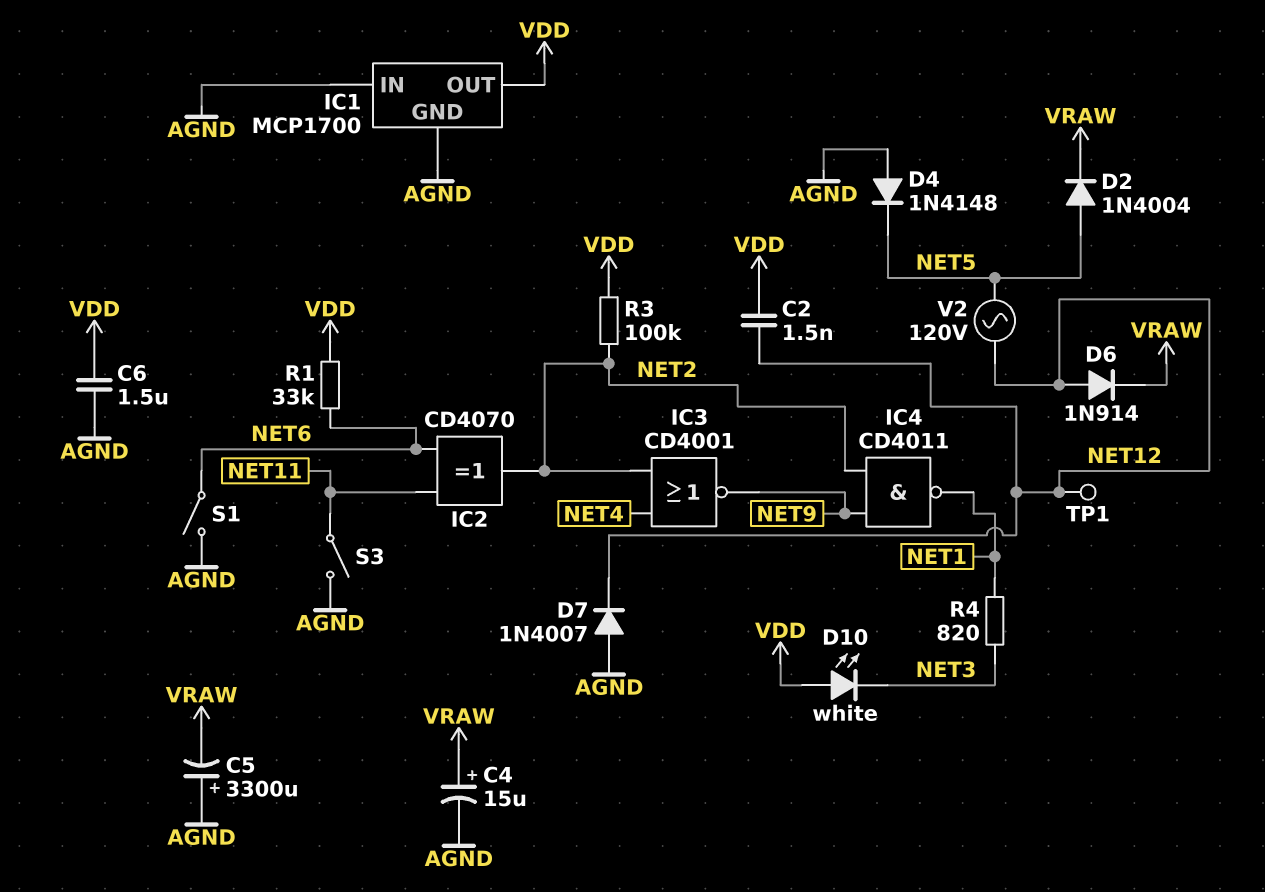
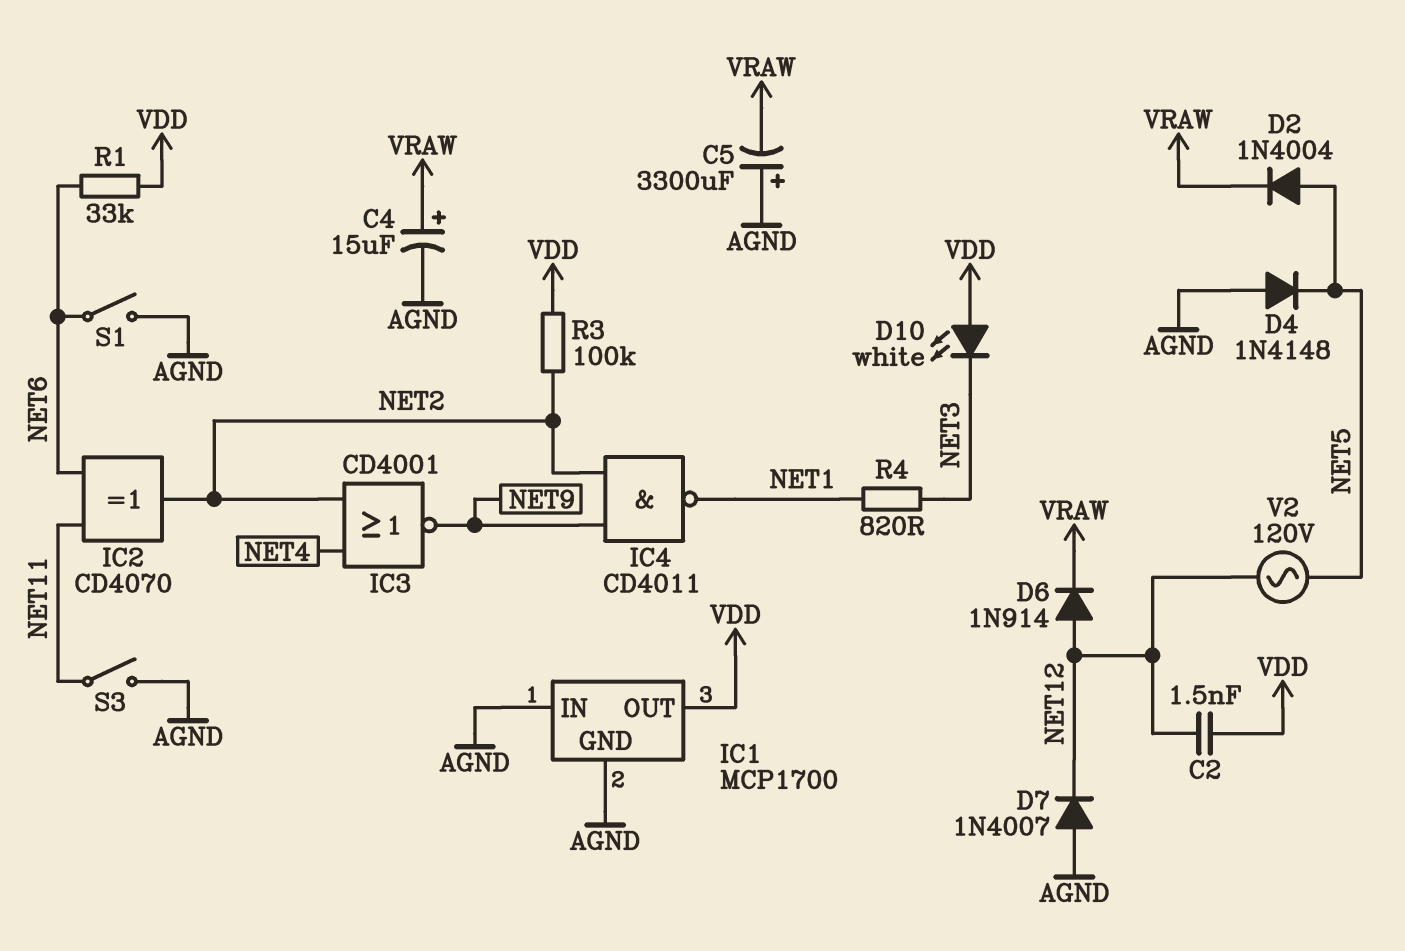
C6: 1.5uF (AGND, VDD) -> none
TP1: test point (NET12) -> none

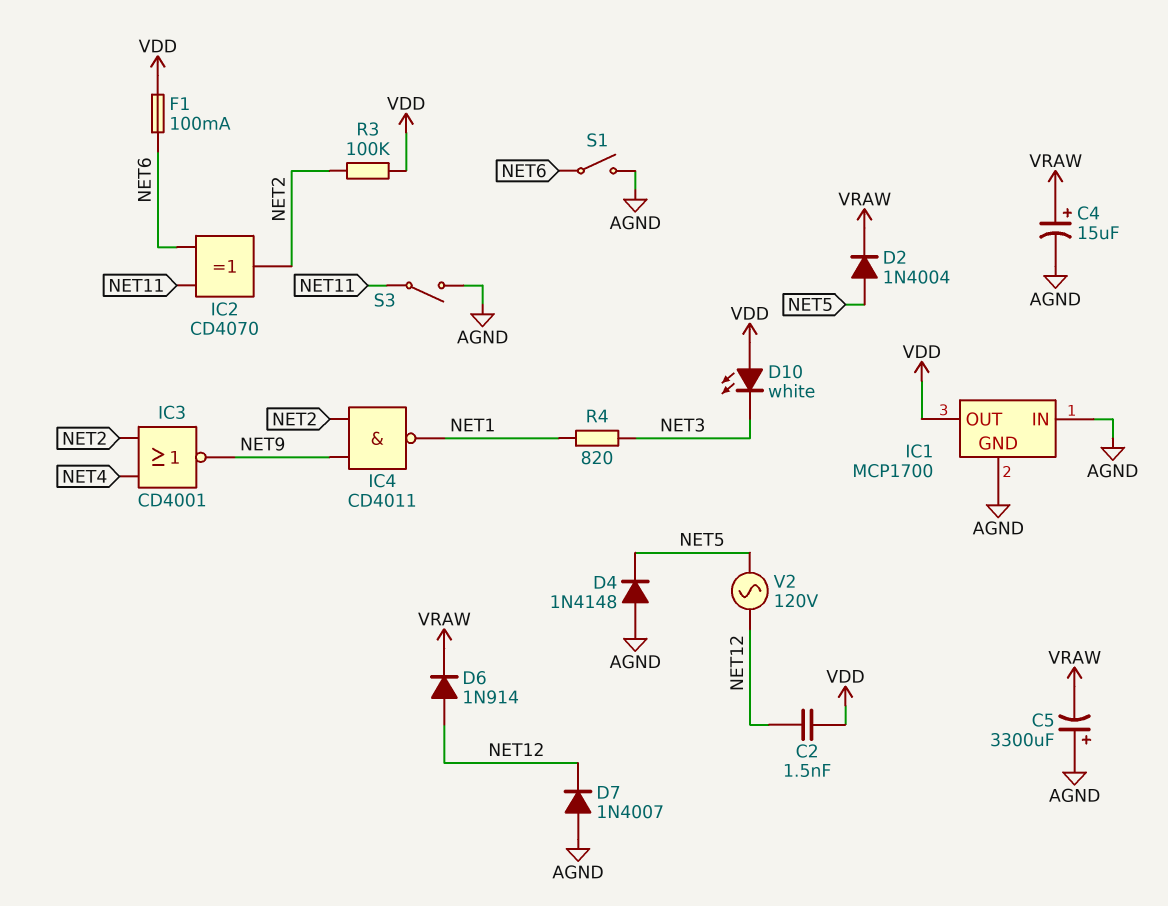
F1: none -> 100mA (NET6, VDD)
R1: 33k (NET6, VDD) -> none

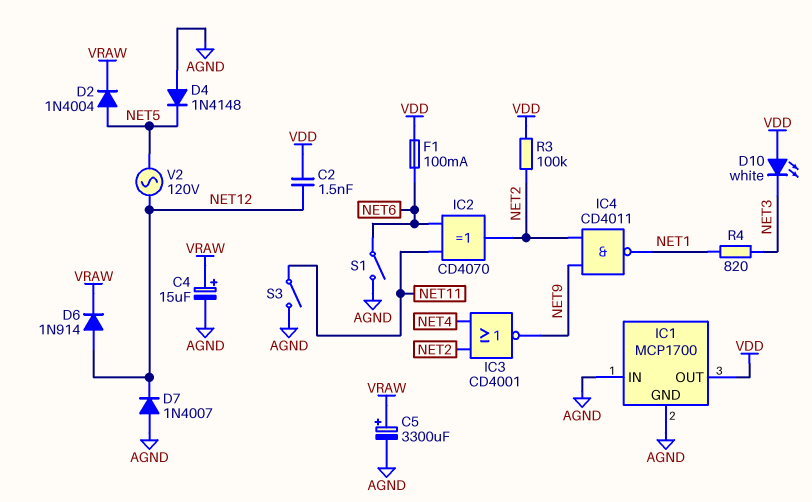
C5: 3300uF (plus AGND, minus VRAW) -> 3300uF (plus VRAW, minus AGND)

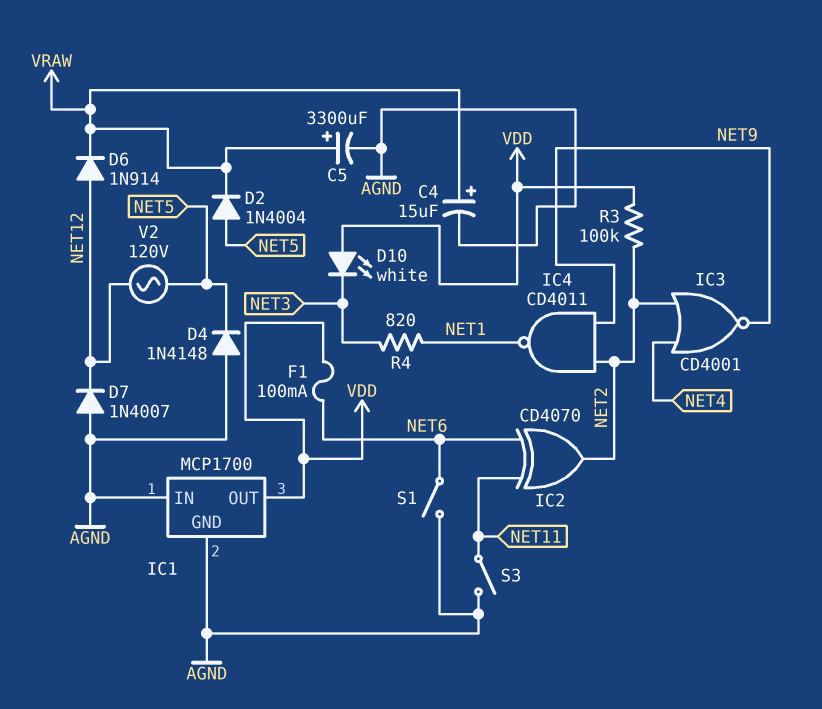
C2: 1.5nF (NET12, VDD) -> none

